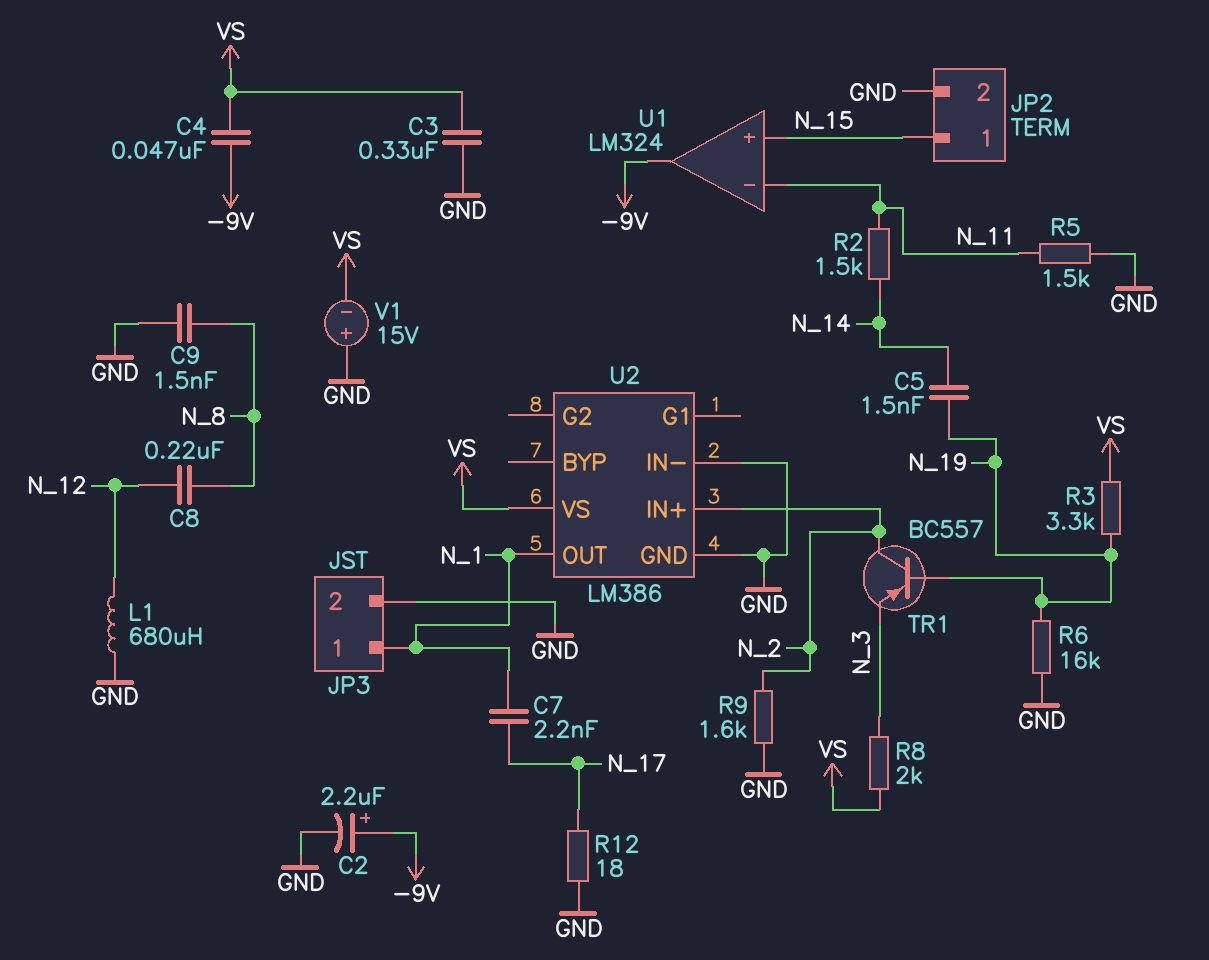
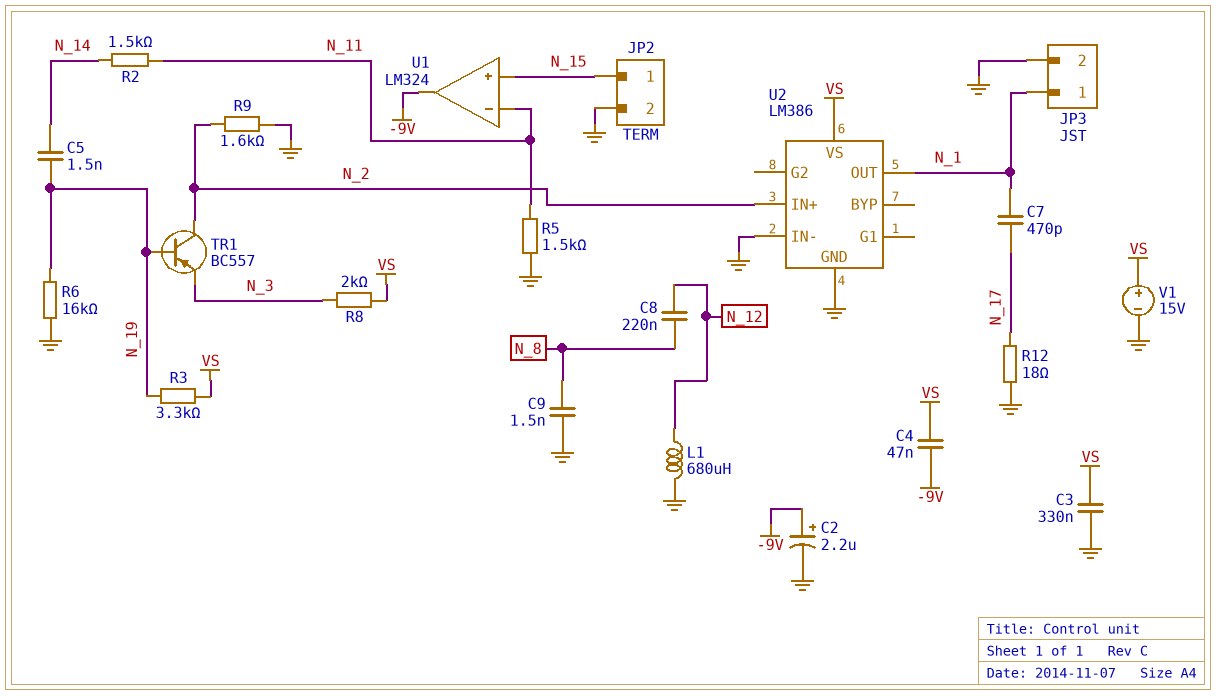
C7: 2.2nF (N_1, N_17) -> 470pF (N_1, N_17)
V1: 15V (plus GND, minus VS) -> 15V (plus VS, minus GND)

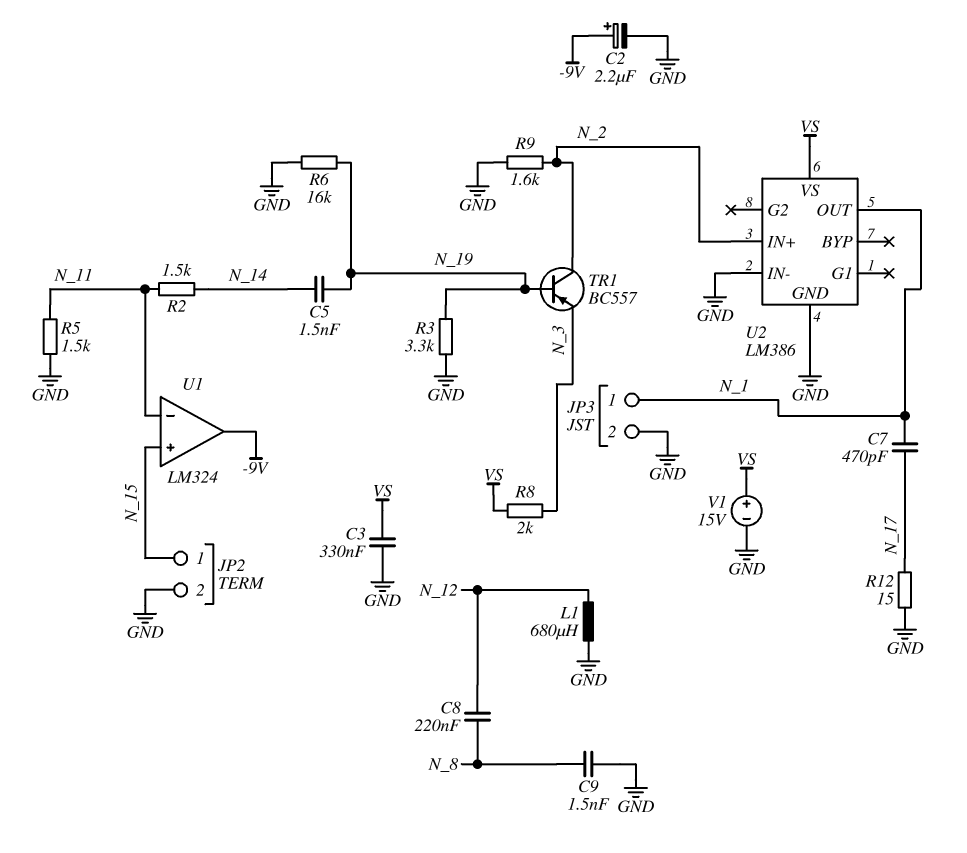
C4: 47nF (-9V, VS) -> none
R3: 3.3k (N_19, VS) -> 3.3k (GND, N_19)
R12: 18 (GND, N_17) -> 15 (GND, N_17)

